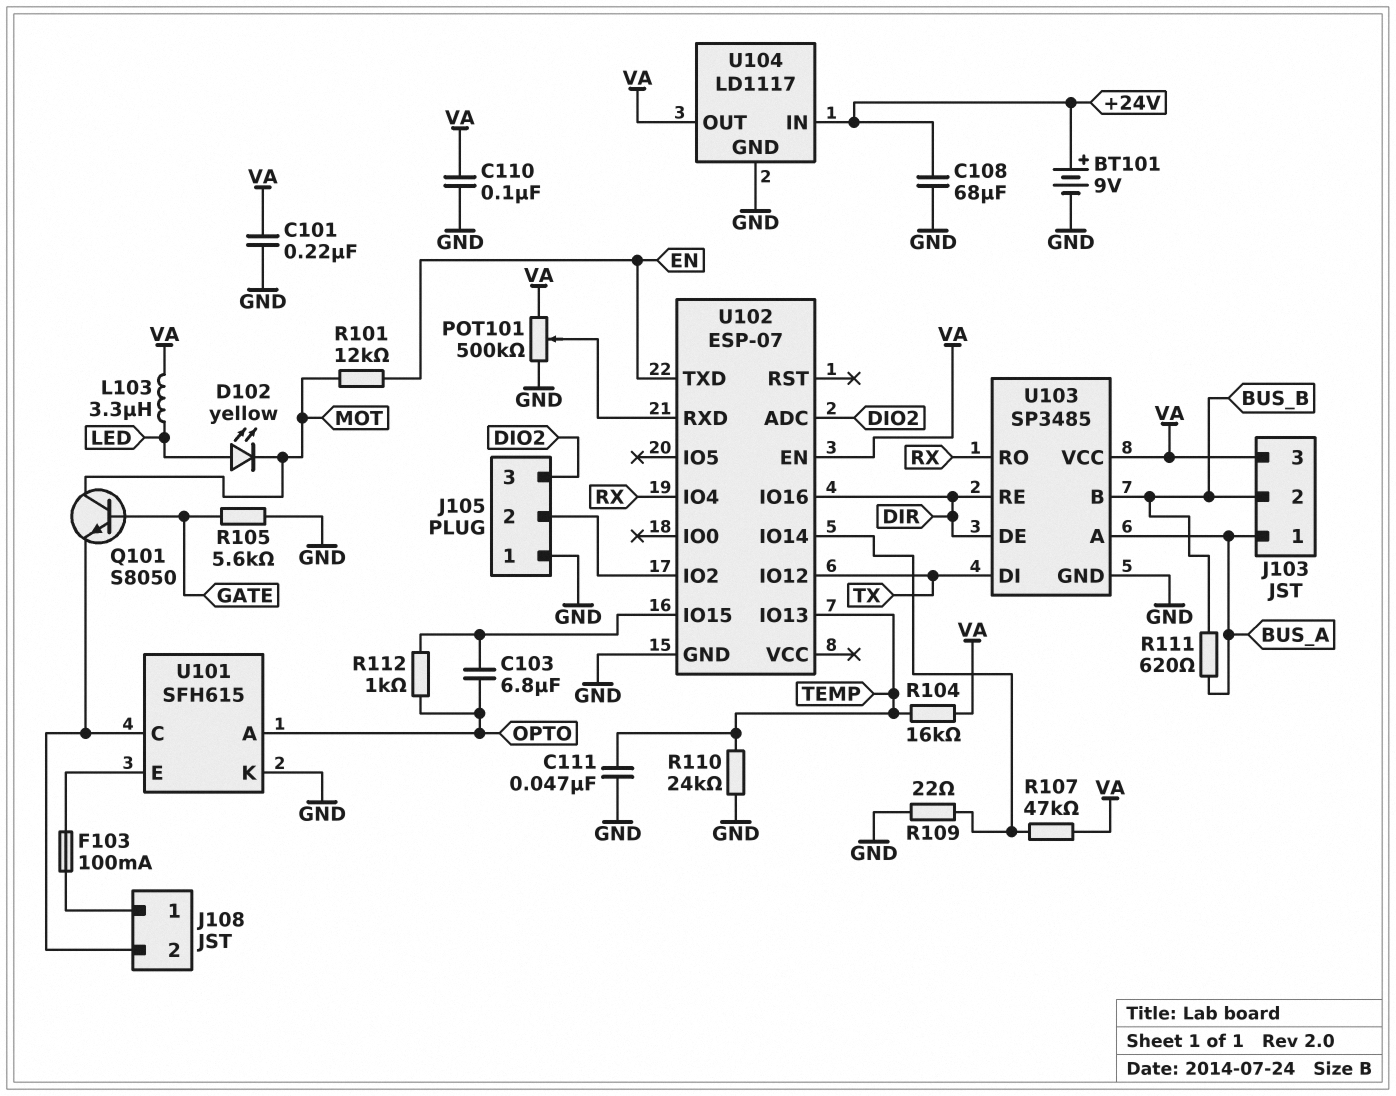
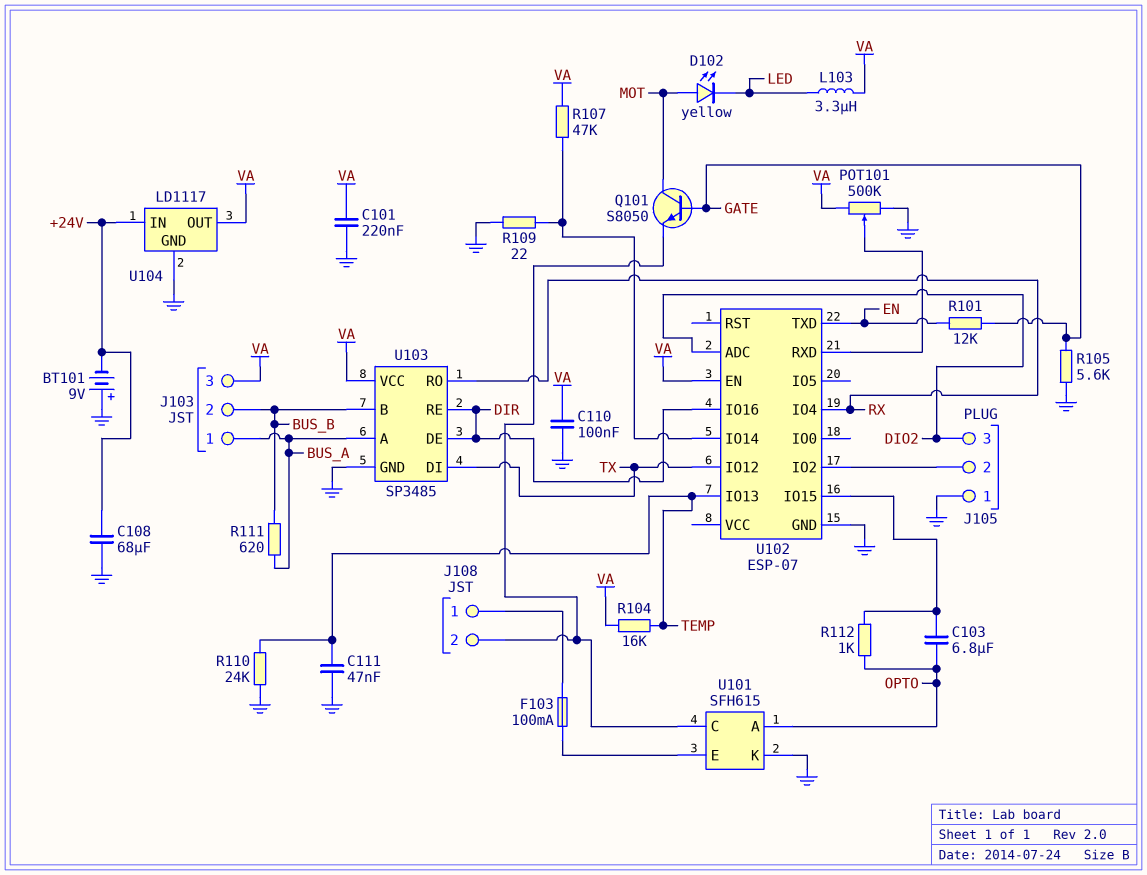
BT101: 9V (plus +24V, minus GND) -> 9V (plus GND, minus +24V)
D102: LED yellow (A LED, K MOT) -> LED yellow (A MOT, K LED)
R101: 12k (EN, MOT) -> 12k (EN, GATE)

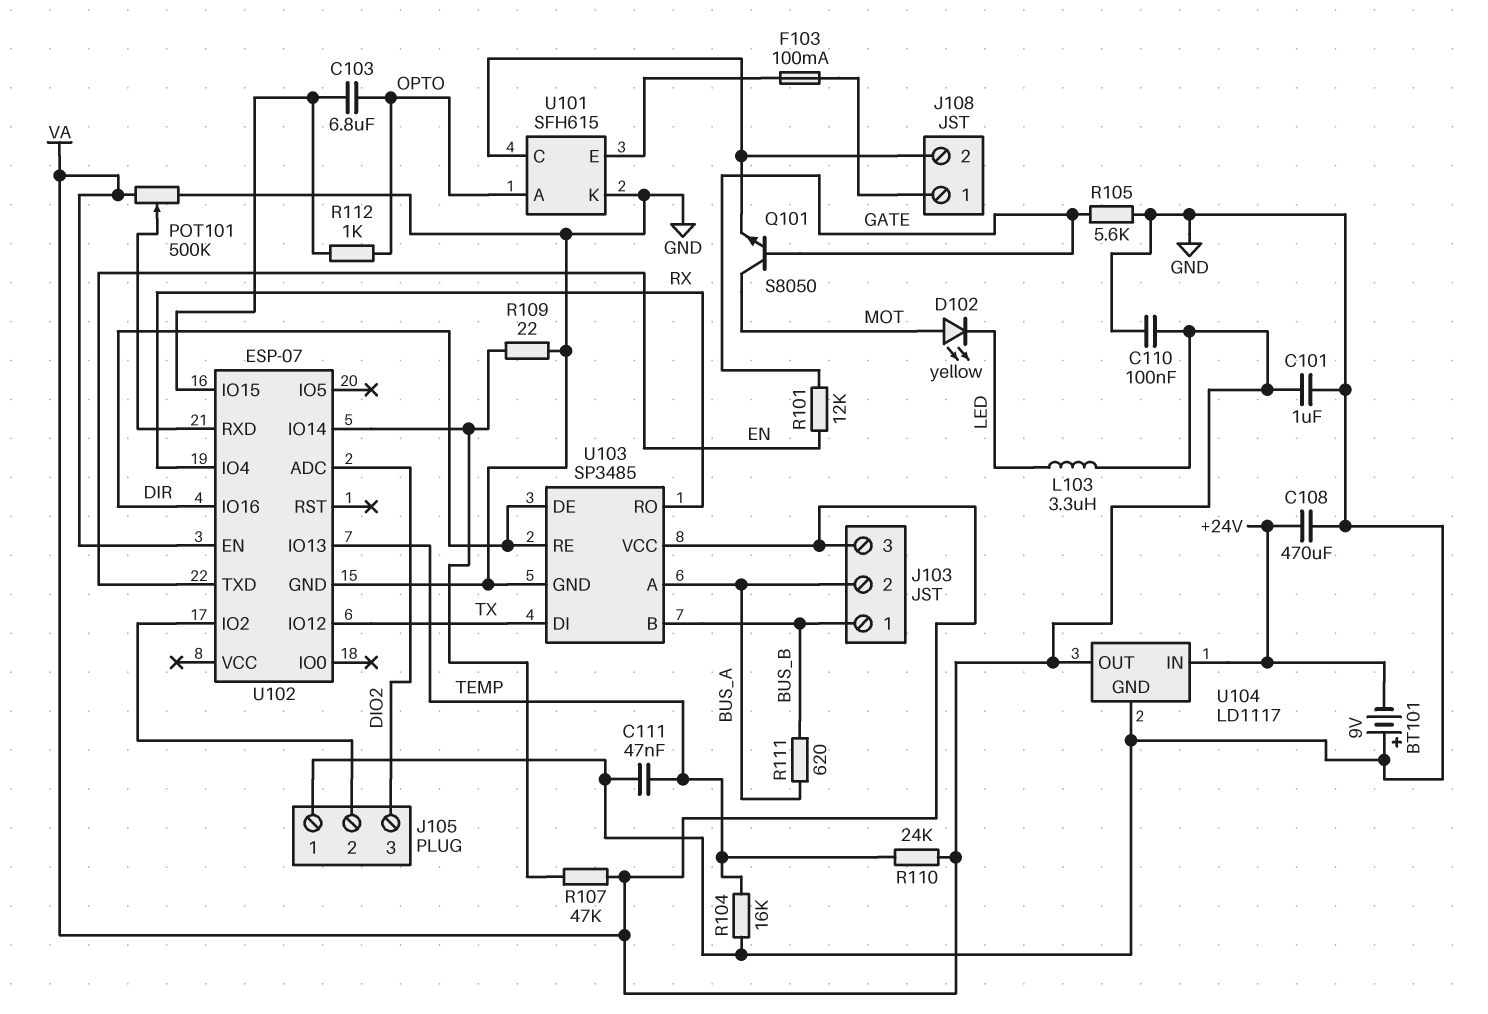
C101: 220nF (GND, VA) -> 1uF (GND, VA)
C108: 68uF (+24V, GND) -> 470uF (+24V, GND)
J103 pin 1: BUS_A -> BUS_B
J103 pin 2: BUS_B -> BUS_A
R104: 16k (TEMP, VA) -> 16k (GND, TEMP)
R110: 24k (GND, TEMP) -> 24k (TEMP, VA)

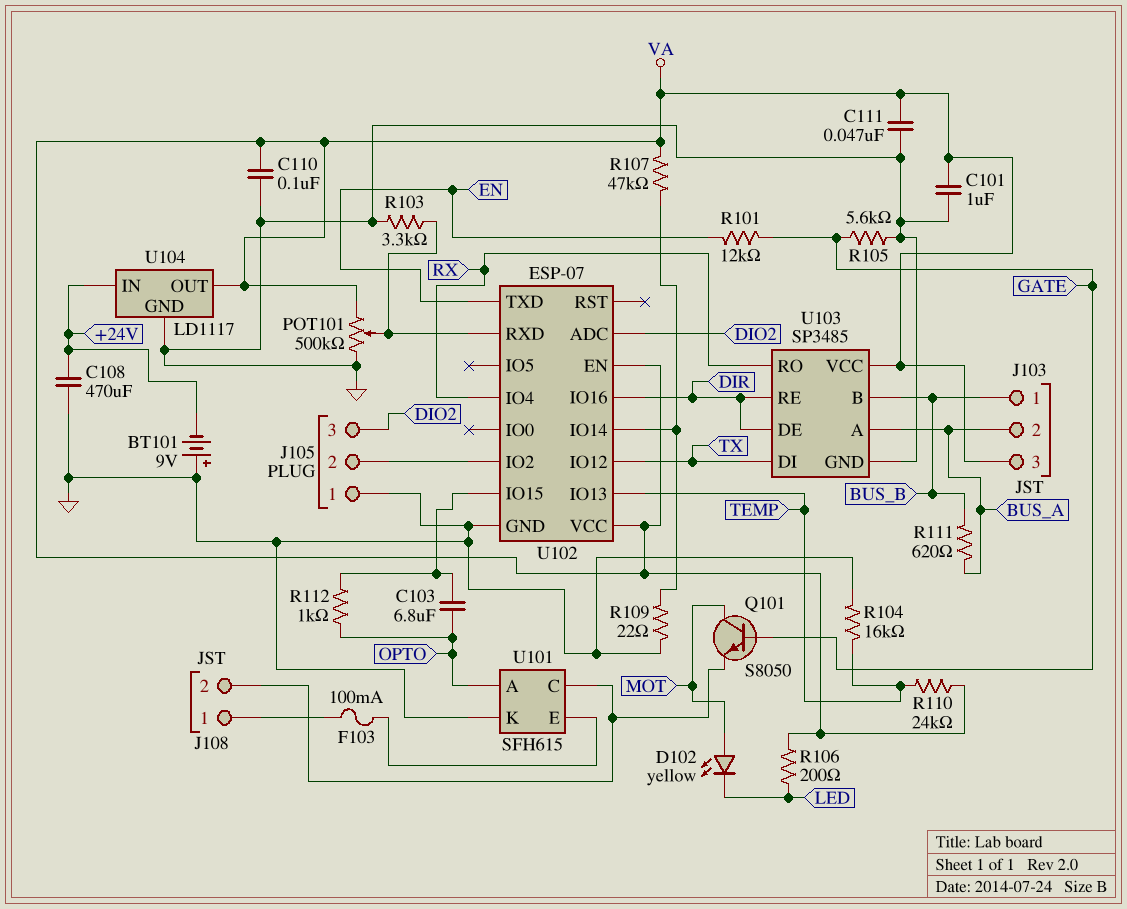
C111: 47nF (GND, TEMP) -> 47nF (GND, VA)
L103: 3.3uH (LED, VA) -> none
R103: none -> 3.3k (GND, U102/RXD)
R106: none -> 200 (LED, VA)
U102 pin VCC: none -> VA

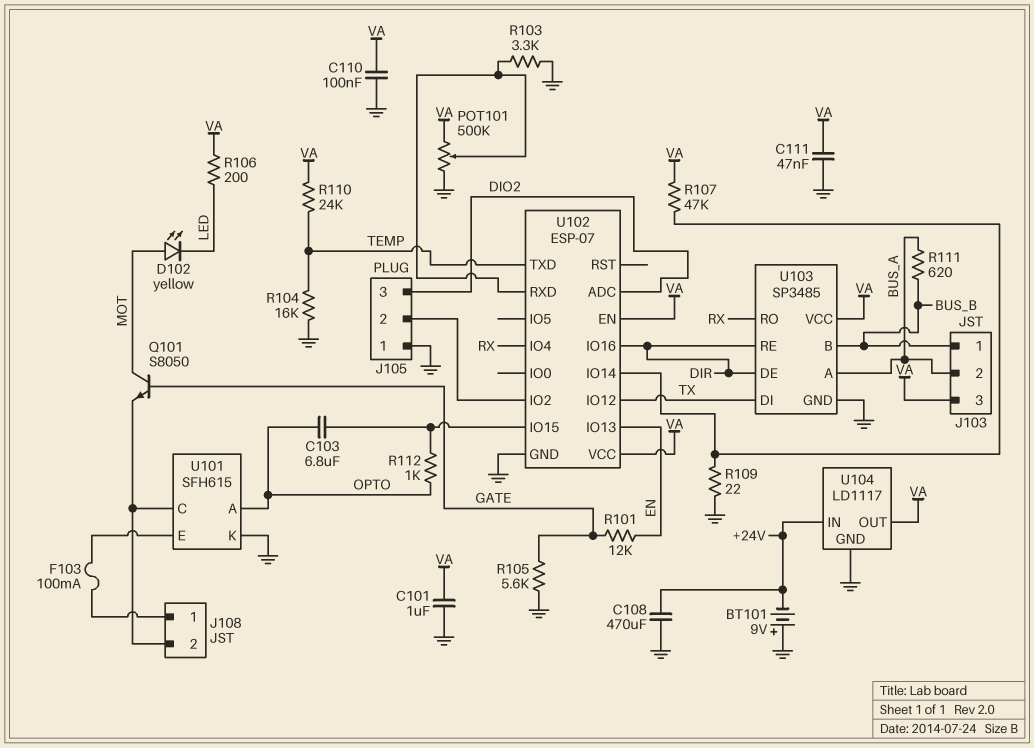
U102 pin IO13: TEMP -> EN
U102 pin TXD: EN -> TEMP

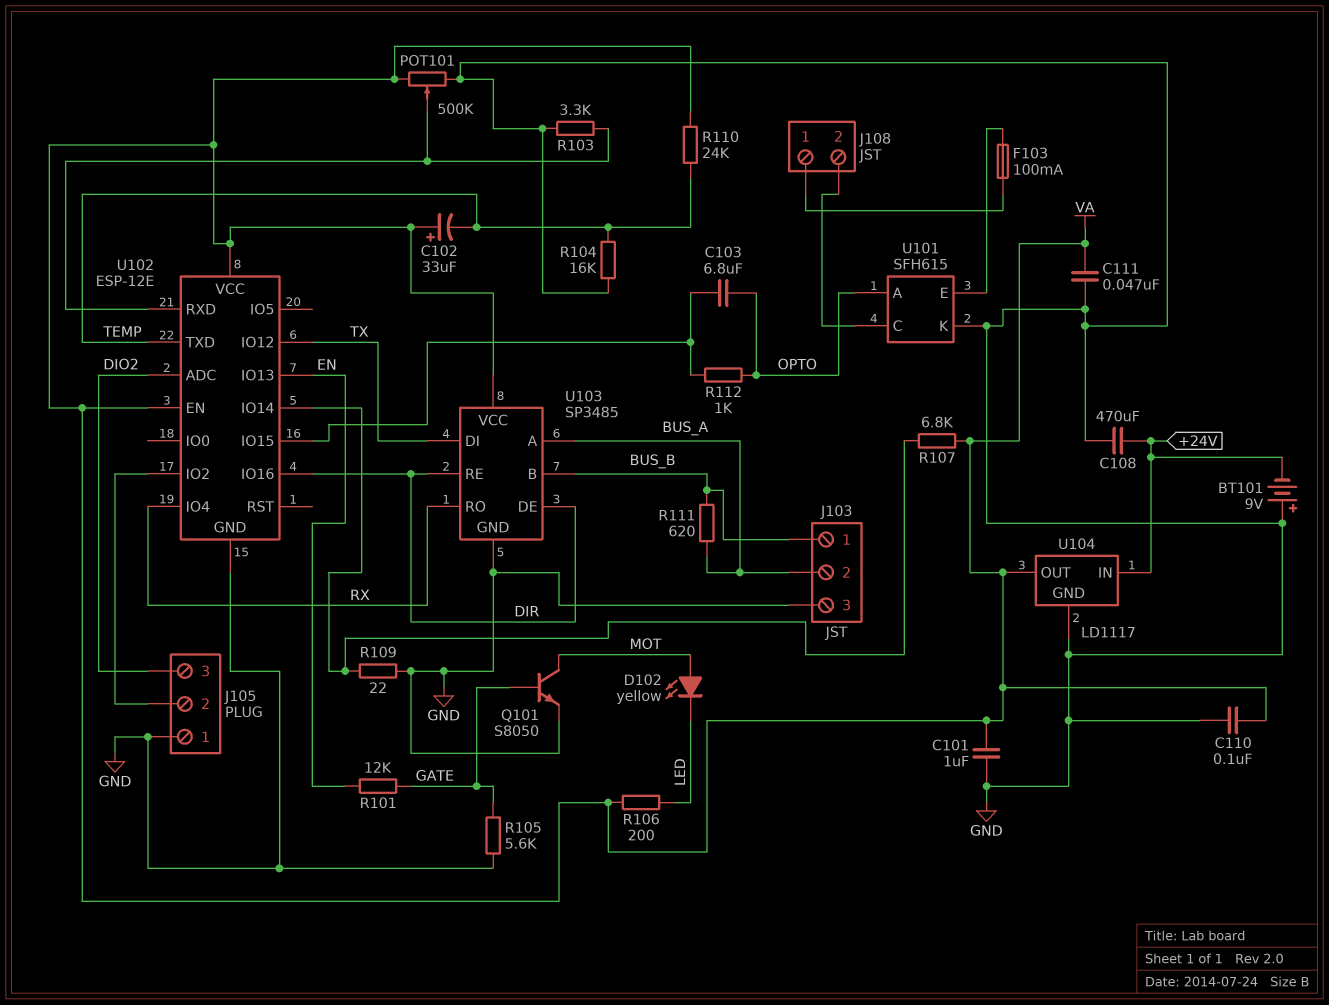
C102: none -> 33uF (plus VA, minus TEMP)
J103 pin 3: VA -> GND
Q101: NPN S8050 (B GATE, C MOT, E J108/2) -> NPN S8050 (B GATE, C MOT, E GND)
R107: 47k (U102/IO14, VA) -> 6.8k (U102/IO14, VA)
U102: ESP-07 -> ESP-12E

